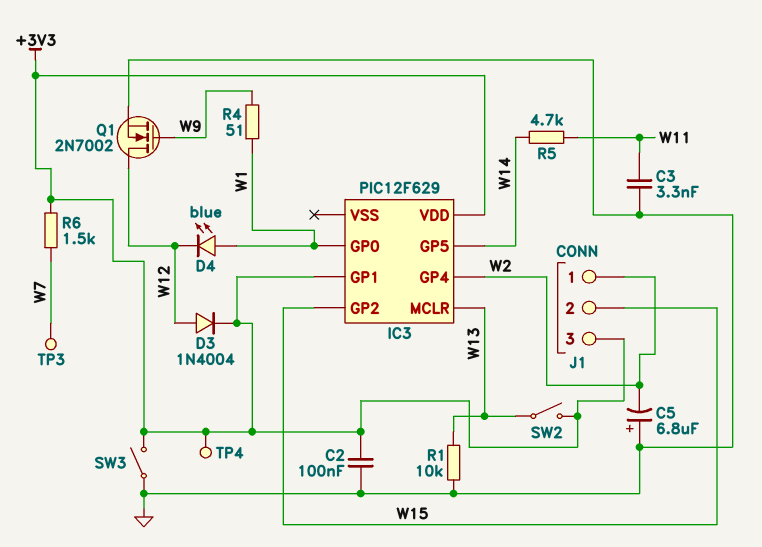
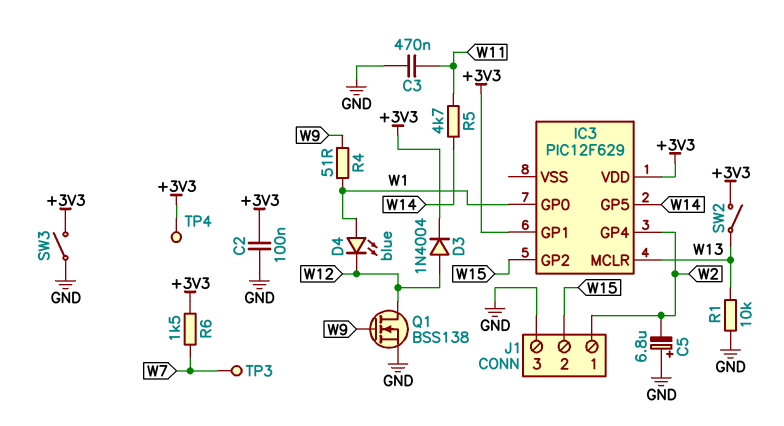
C3: 3.3nF (GND, W11) -> 470nF (GND, W11)
J1 pin 3: +3V3 -> GND
Q1: NMOS 2N7002 (G W9, D W12, S GND) -> NMOS BSS138 (G W9, D W12, S GND)

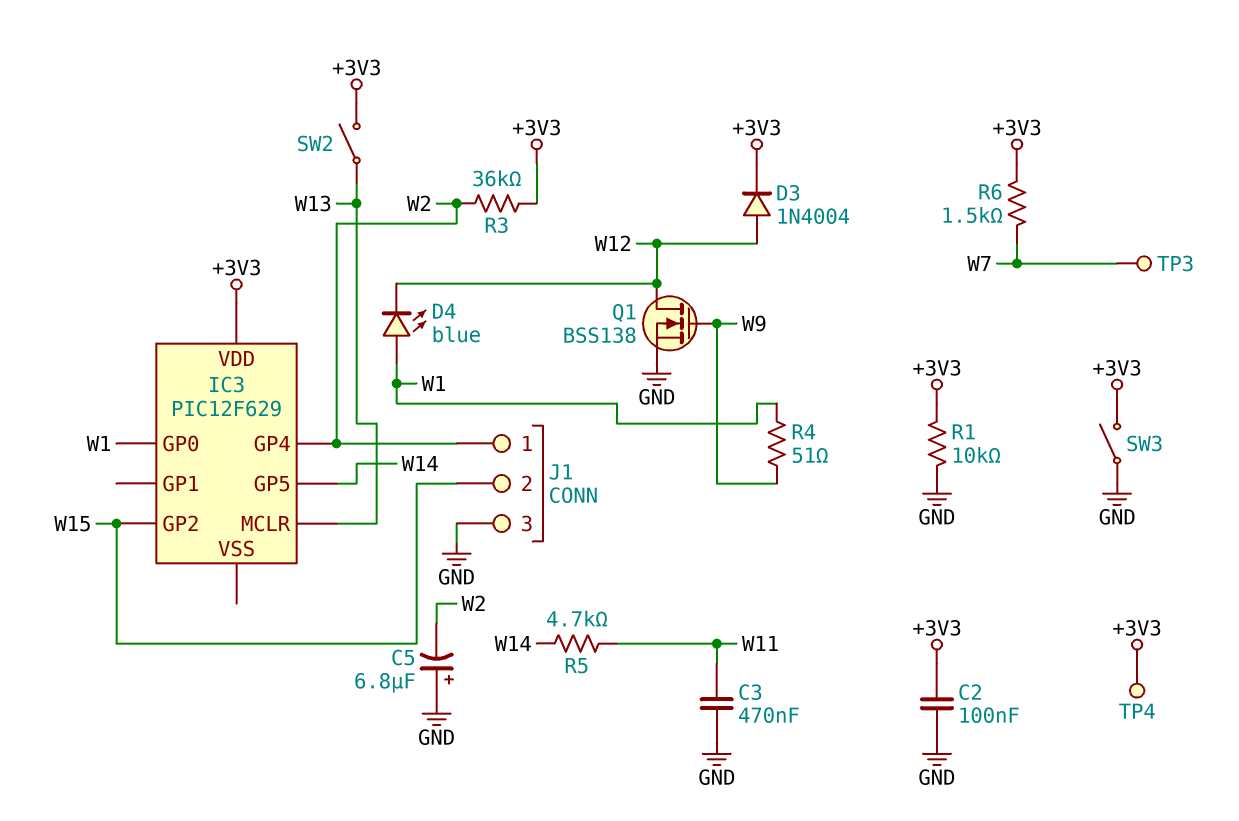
IC3 pin GP1: +3V3 -> none
R1: 10k (GND, W13) -> 10k (+3V3, GND)
R3: none -> 36k (+3V3, W2)

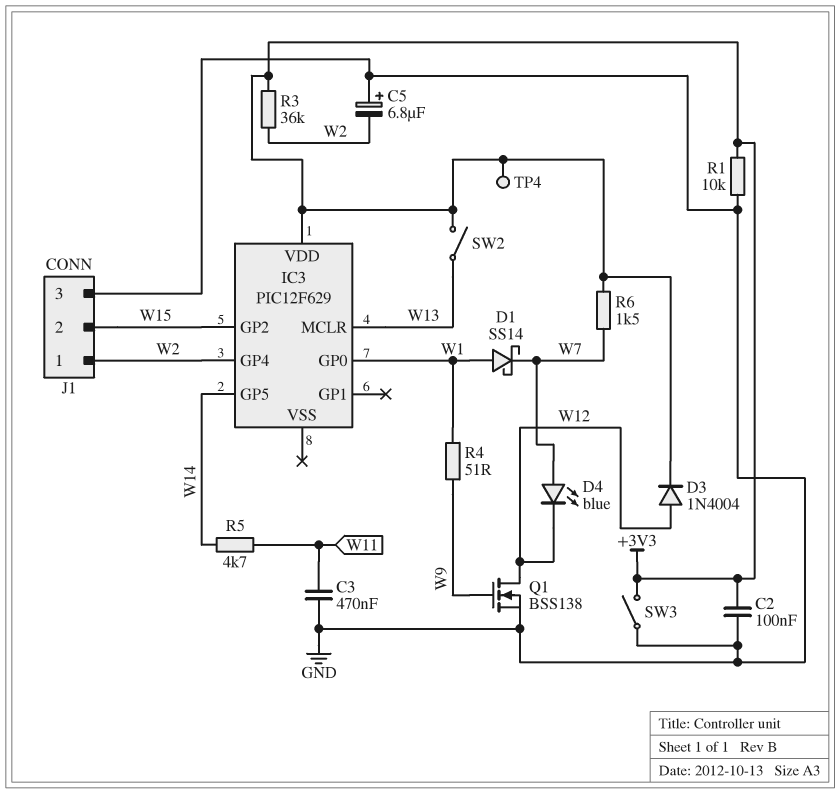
D1: none -> schottky SS14 (A W1, K W7)
D4: LED blue (A W1, K W12) -> LED blue (A W7, K W12)
TP3: test point (W7) -> none

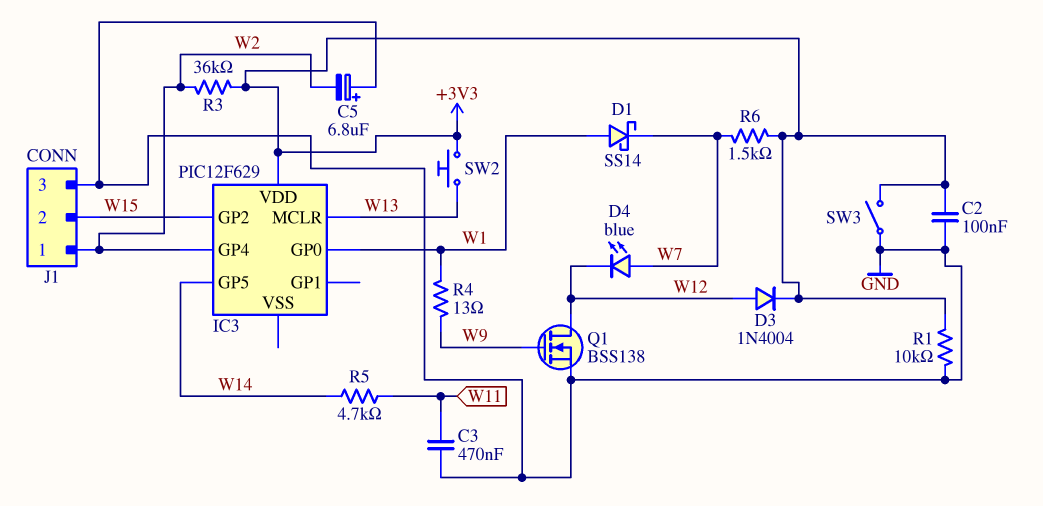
R4: 51 (W1, W9) -> 13 (W1, W9)
SW2: switch (+3V3, W13) -> button (+3V3, W13)
TP4: test point (+3V3) -> none

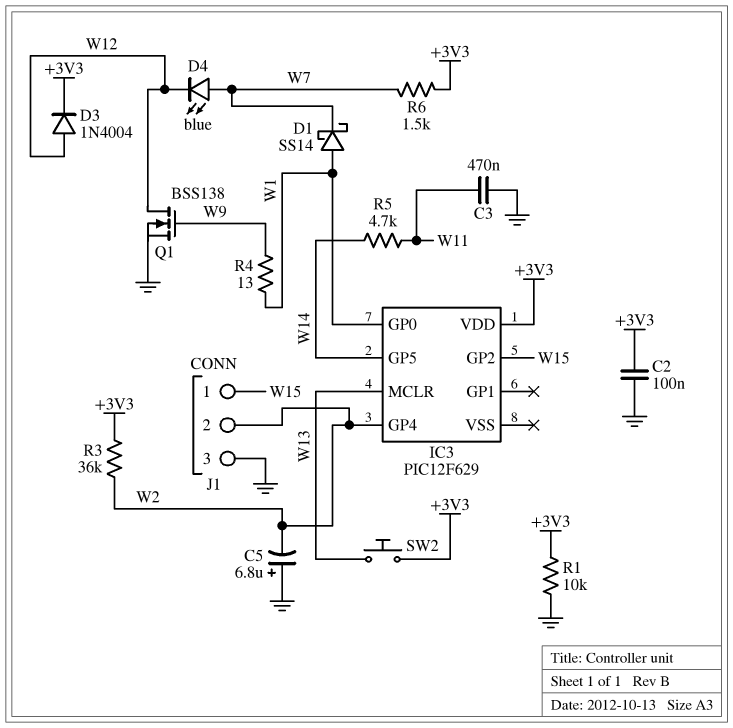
J1 pin 1: W2 -> W15
J1 pin 2: W15 -> W2
SW3: switch (+3V3, GND) -> none

